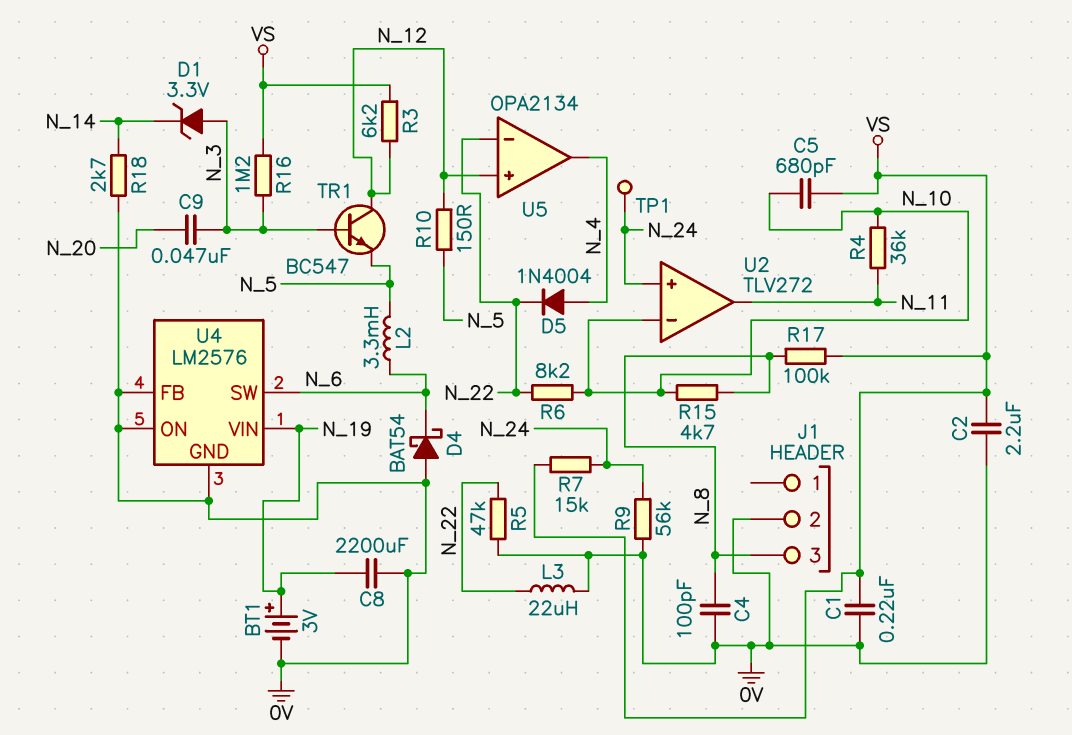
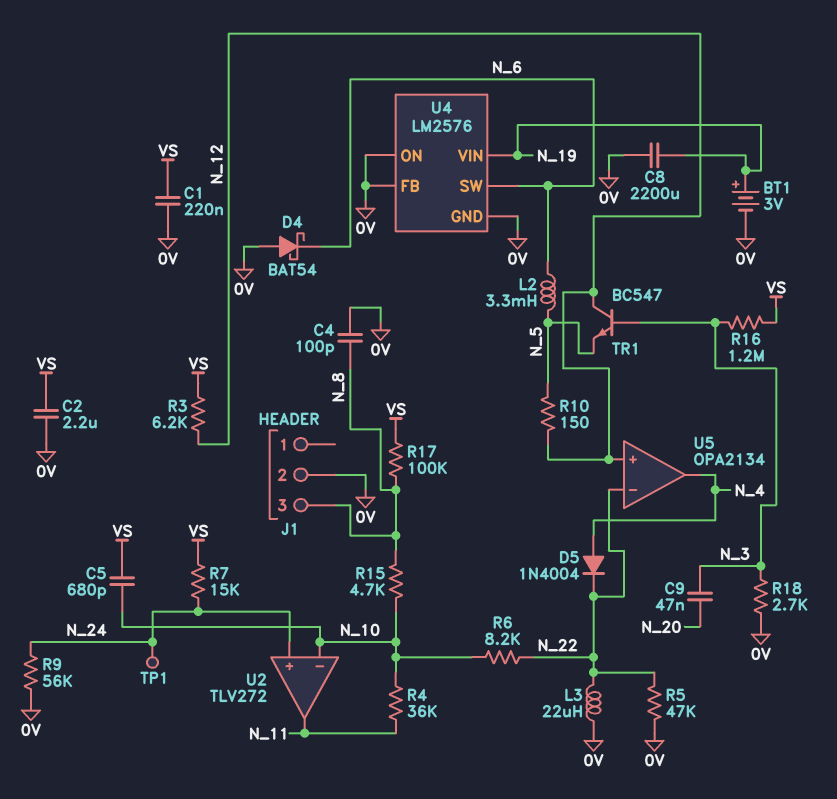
D1: zener 3.3V (A N_3, K N_14) -> none
R18: 2.7k (0V, N_14) -> 2.7k (0V, N_3)

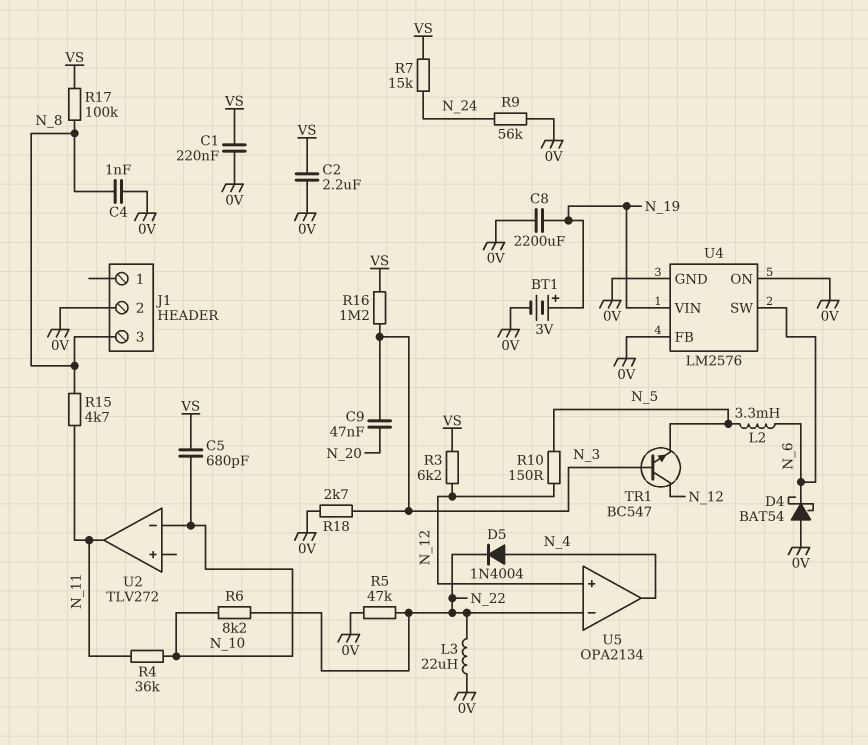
C4: 100pF (0V, N_8) -> 1nF (0V, N_8)
R15: 4.7k (N_8, N_10) -> 4.7k (N_8, N_11)
TP1: test point (N_24) -> none
U2 pin in+: N_24 -> none

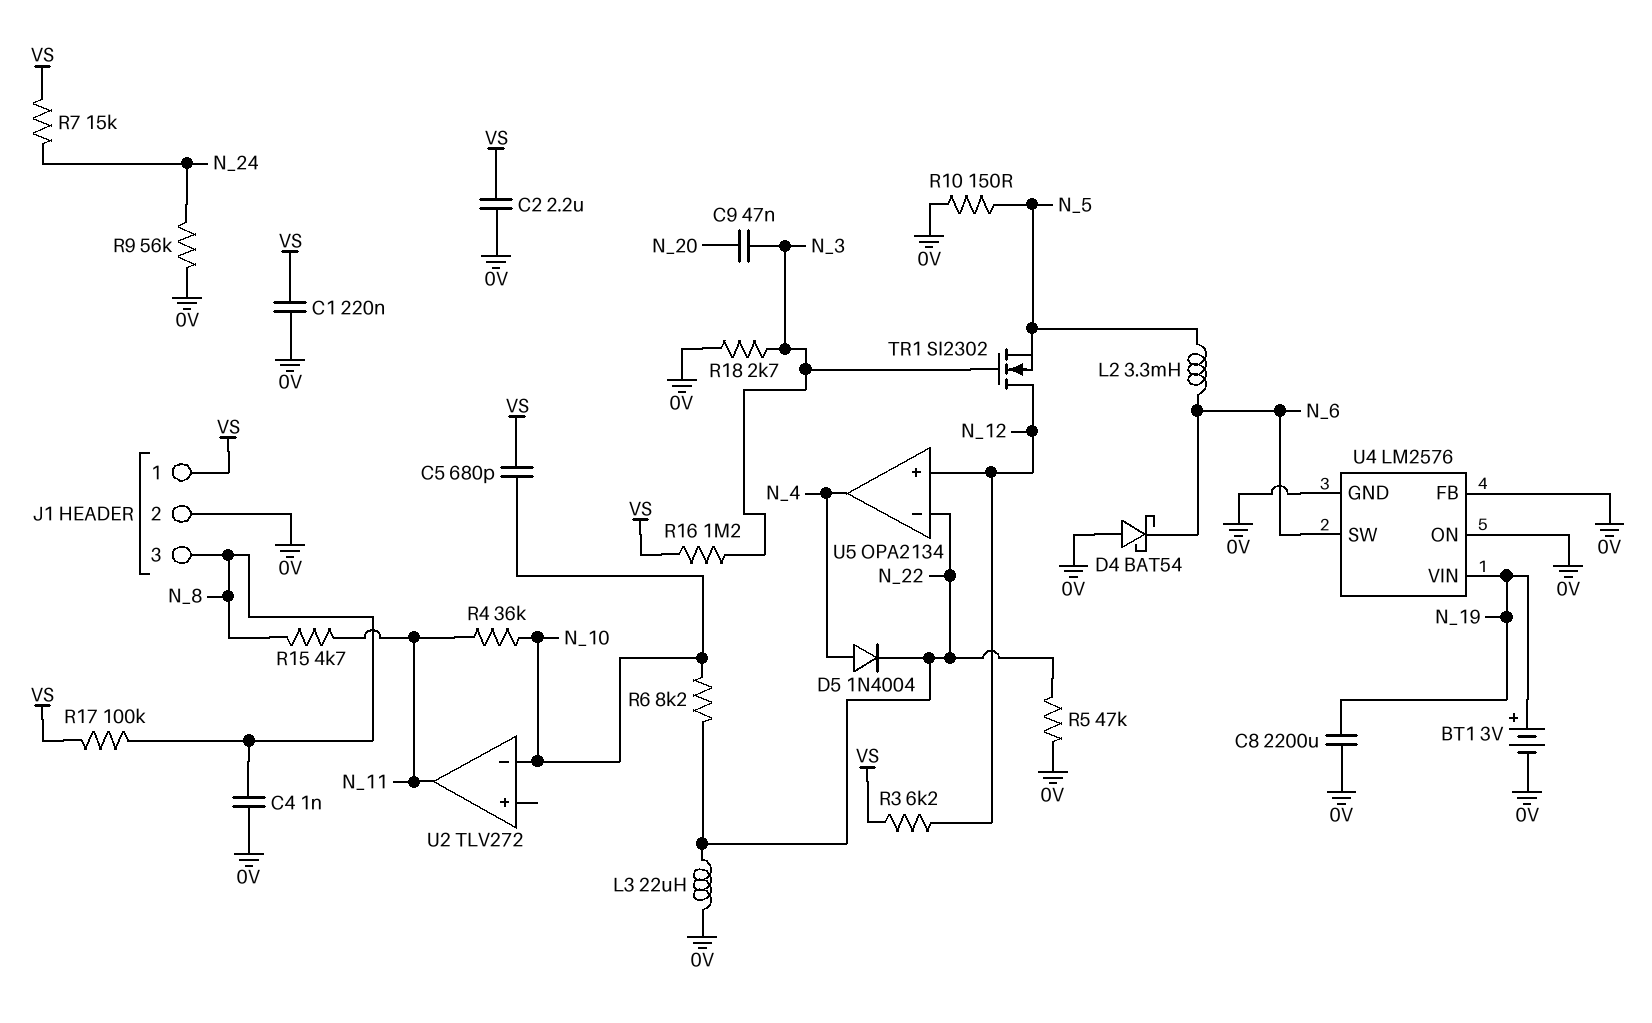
J1 pin 1: none -> VS
R10: 150 (N_5, N_12) -> 150 (0V, N_5)
TR1: NPN BC547 (B N_3, C N_12, E N_5) -> NMOS SI2302 (G N_3, D N_12, S N_5)

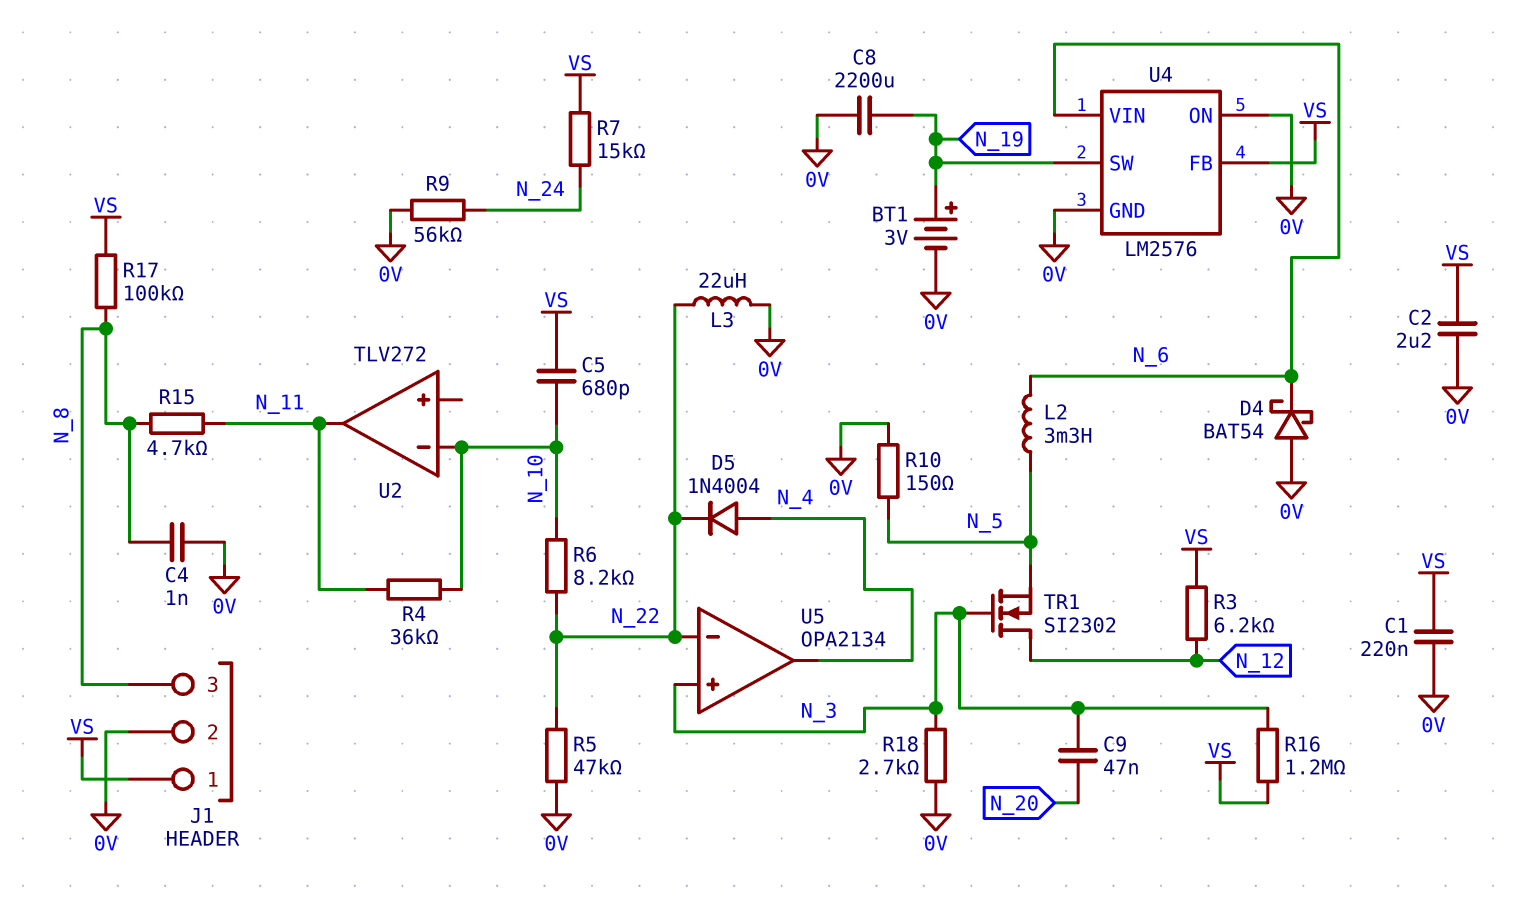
U4 pin FB: 0V -> VS
U4 pin SW: N_6 -> N_19
U4 pin VIN: N_19 -> N_6
U5 pin in+: N_12 -> N_3

